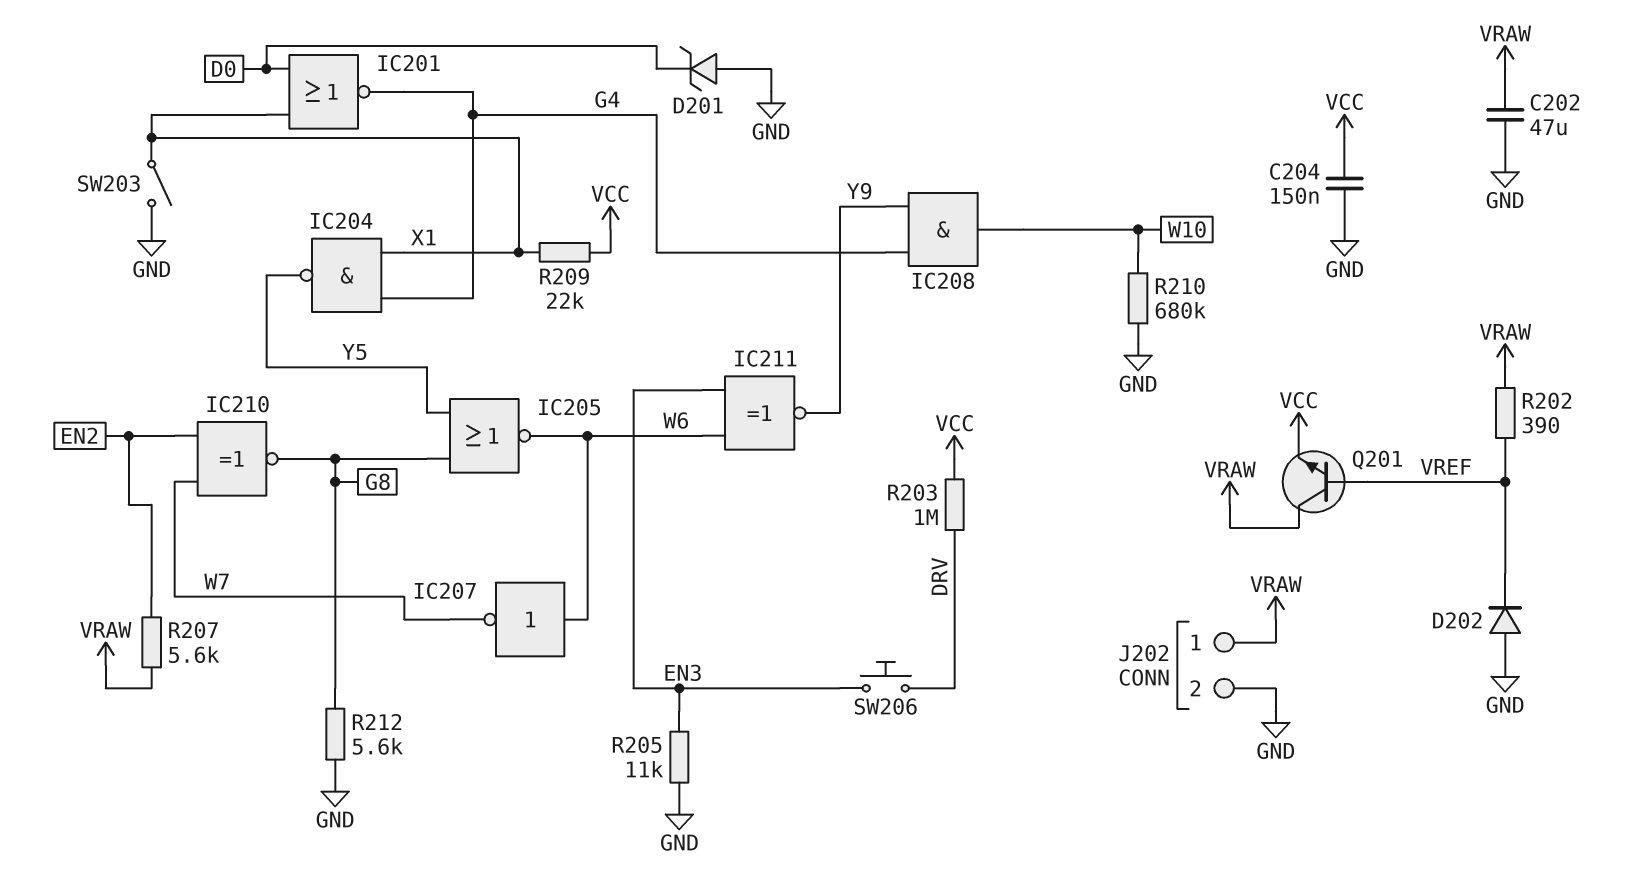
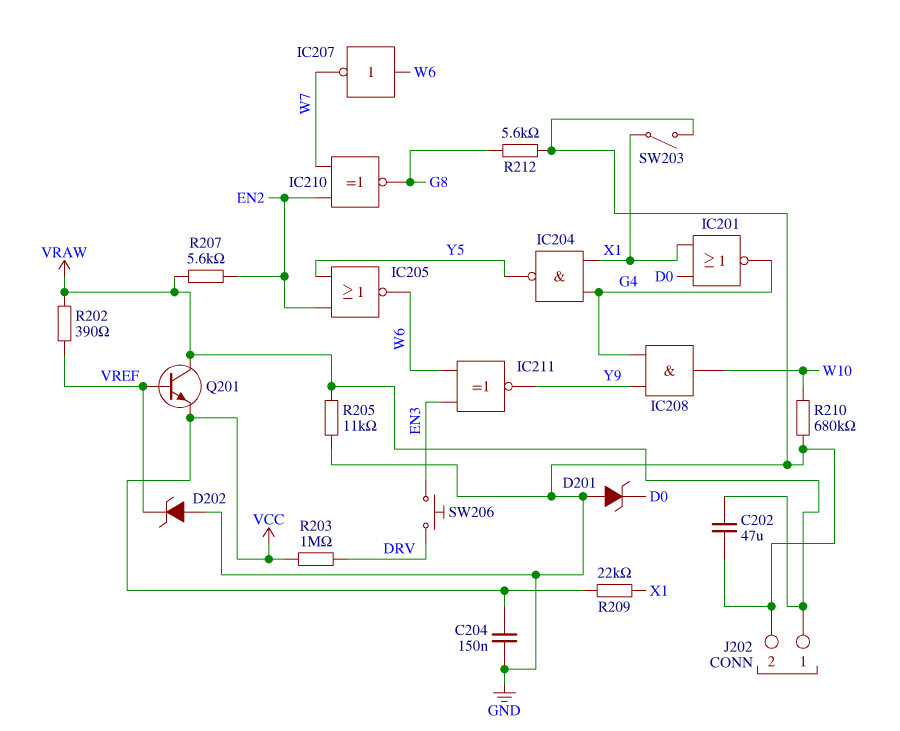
D202: diode (A GND, K VREF) -> zener (A GND, K VREF)
IC205: NOR (in G8, in Y5, out W6) -> NOR (in EN2, in Y5, out W6)
R205: 11k (EN3, GND) -> 11k (GND, VRAW)

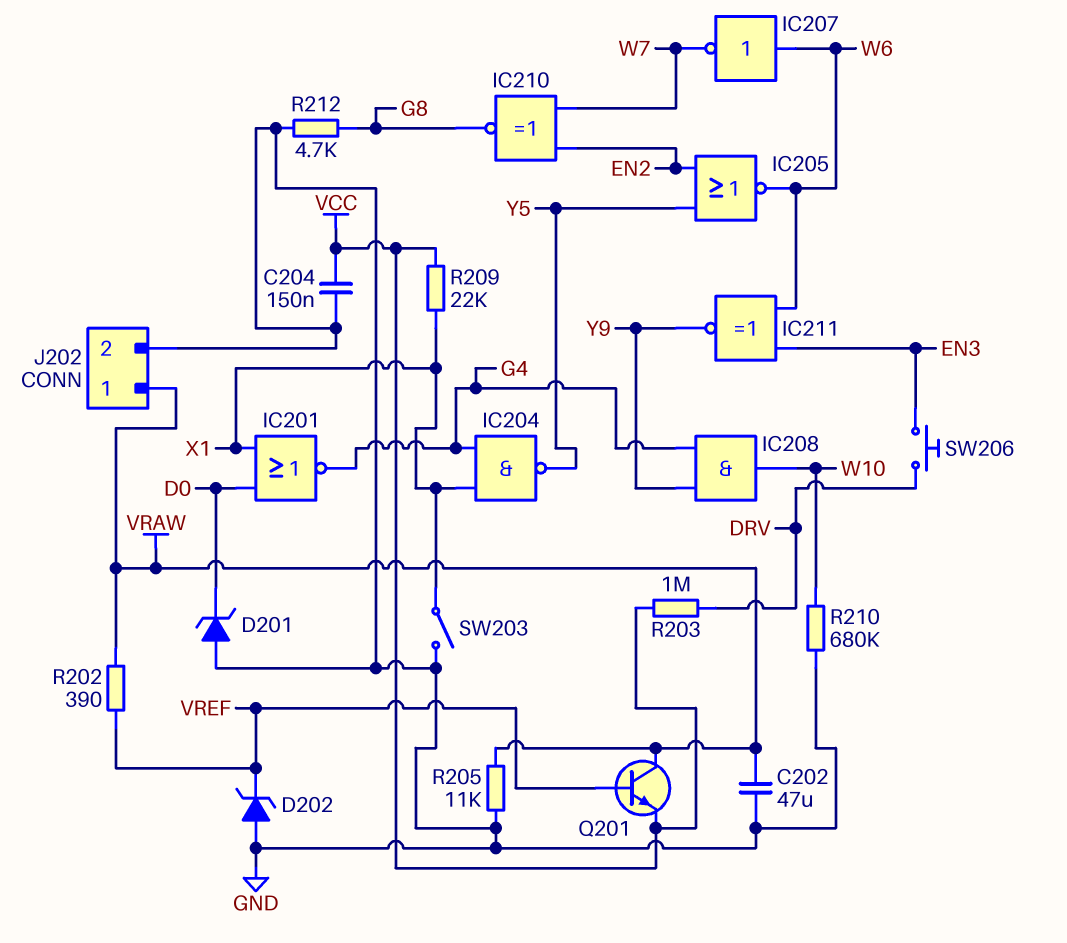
R207: 5.6k (EN2, VRAW) -> none
R212: 5.6k (G8, GND) -> 4.7k (G8, GND)

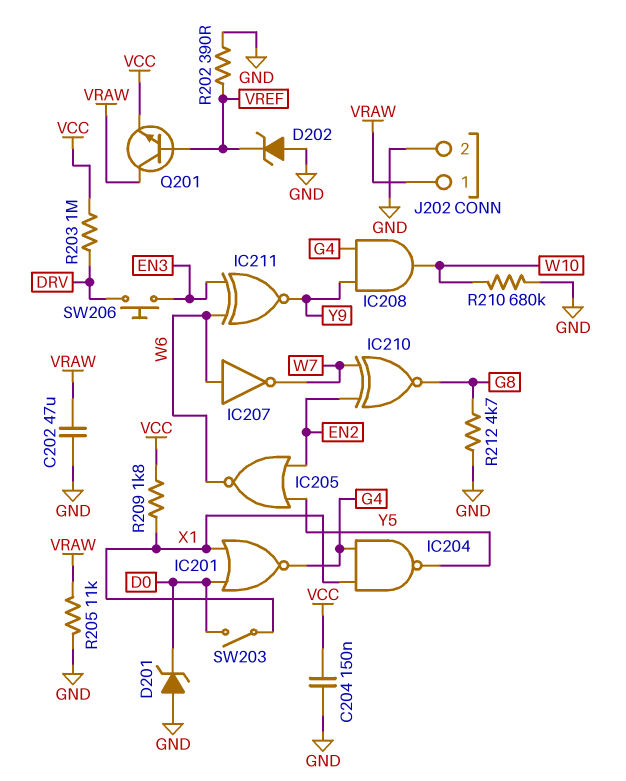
R202: 390 (VRAW, VREF) -> 390 (GND, VREF)
R209: 22k (VCC, X1) -> 1.8k (VCC, X1)
SW203: switch (GND, X1) -> switch (D0, X1)

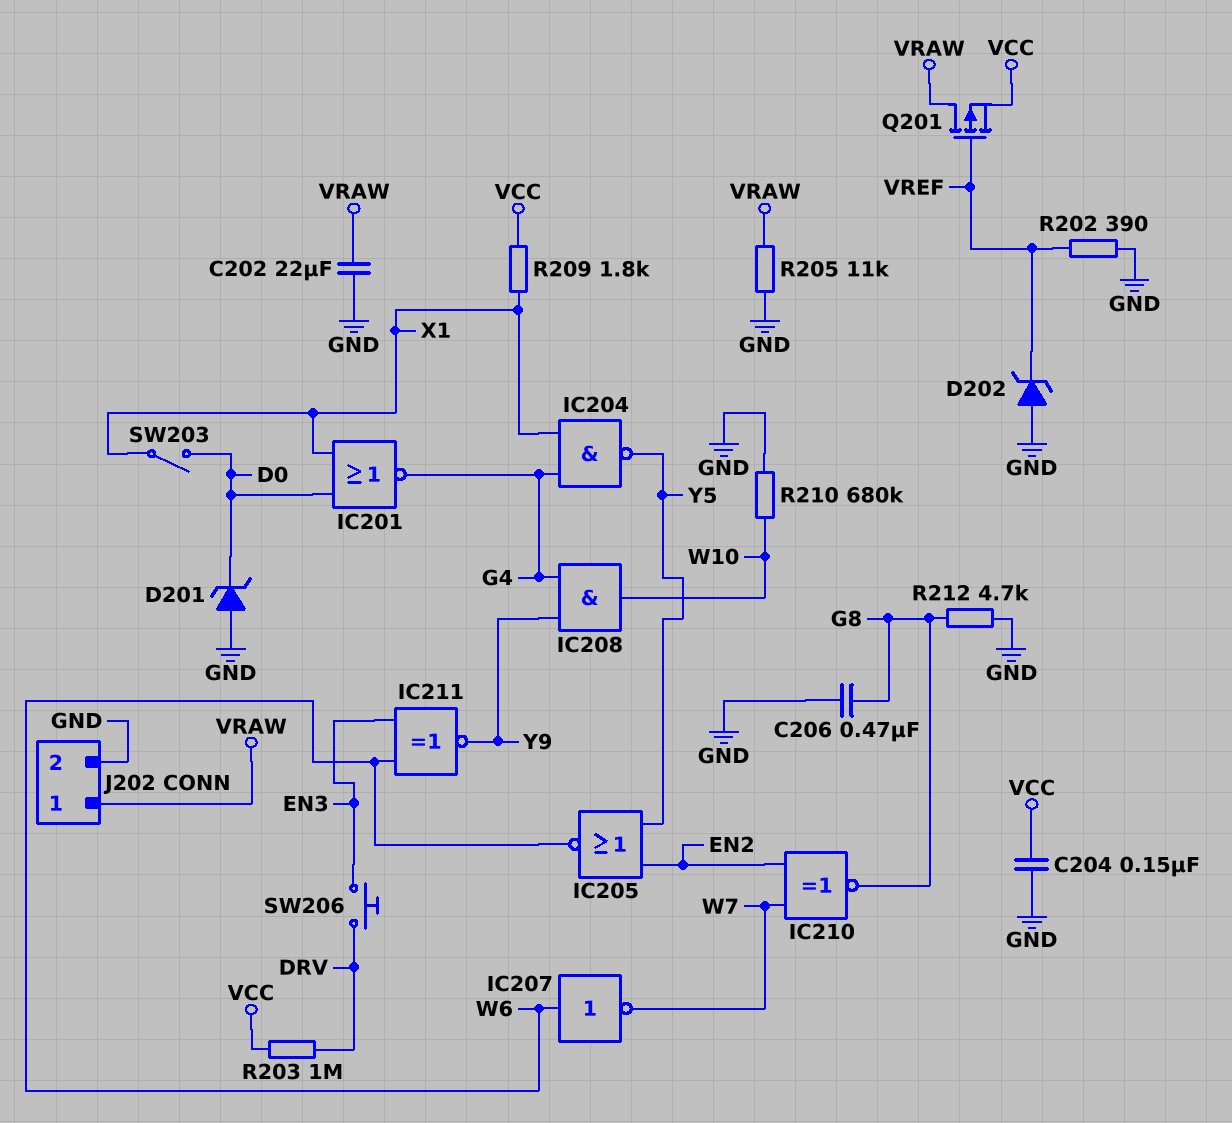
C202: 47uF (GND, VRAW) -> 22uF (GND, VRAW)
C206: none -> 470nF (G8, GND)
Q201: NPN (B VREF, C VRAW, E VCC) -> PMOS (G VREF, D VRAW, S VCC)

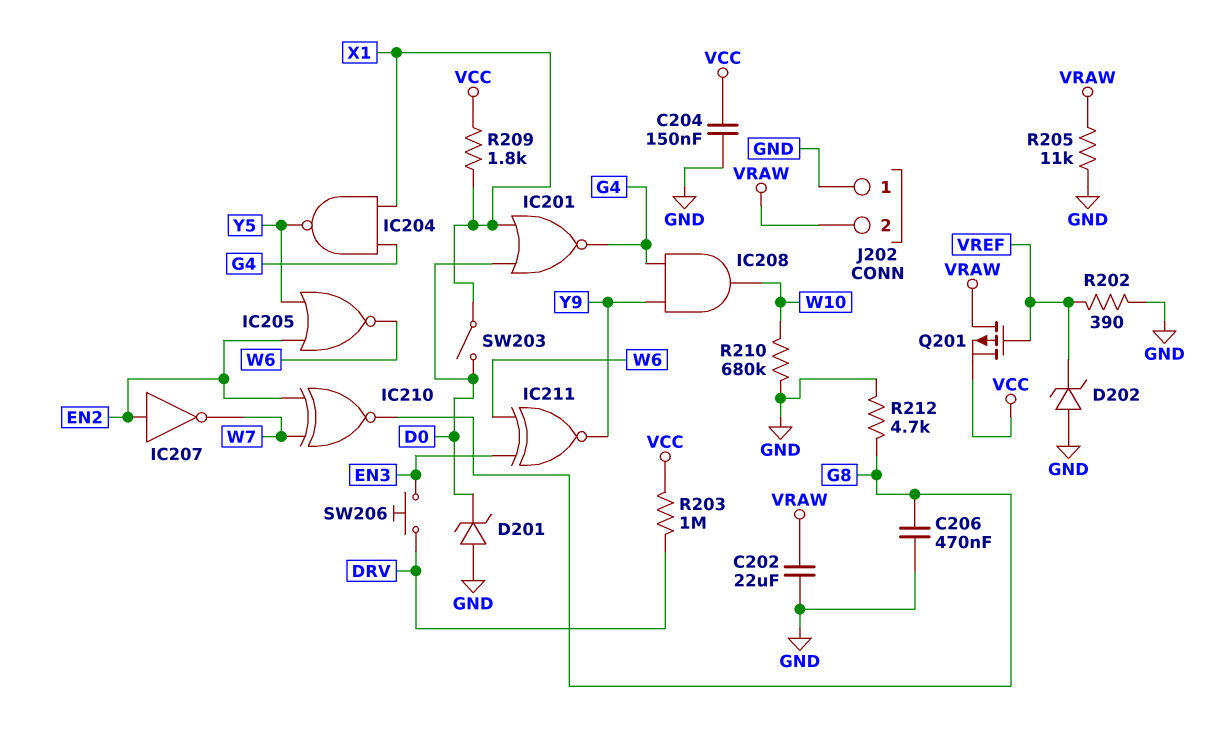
IC207: NOT (in W6, out W7) -> NOT (in EN2, out W7)
J202 pin 1: VRAW -> GND
J202 pin 2: GND -> VRAW

